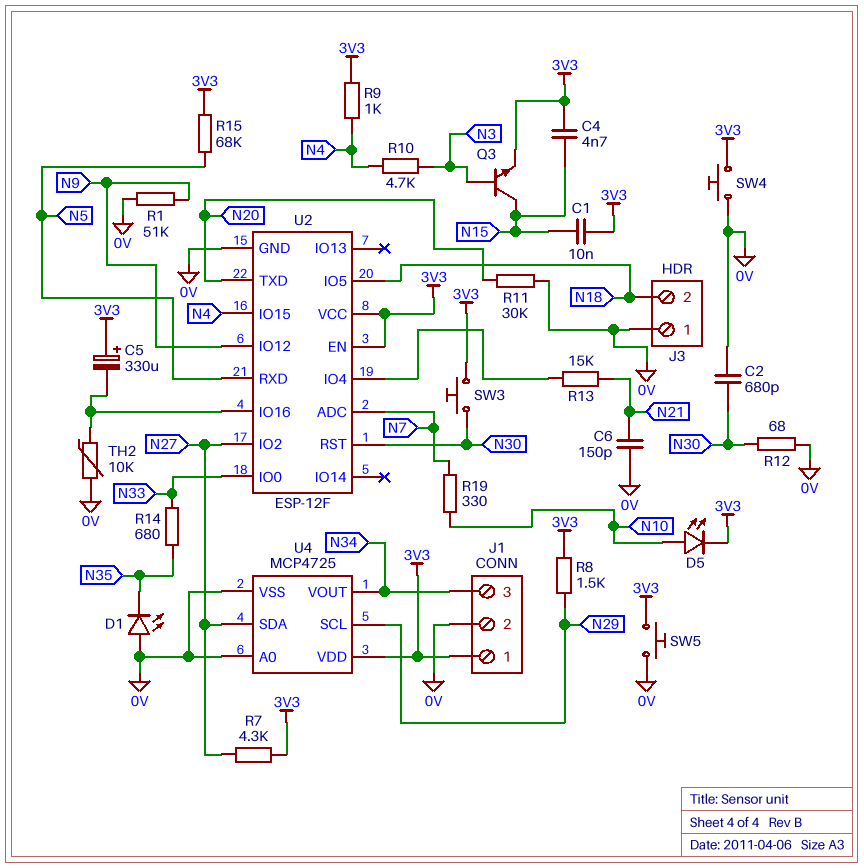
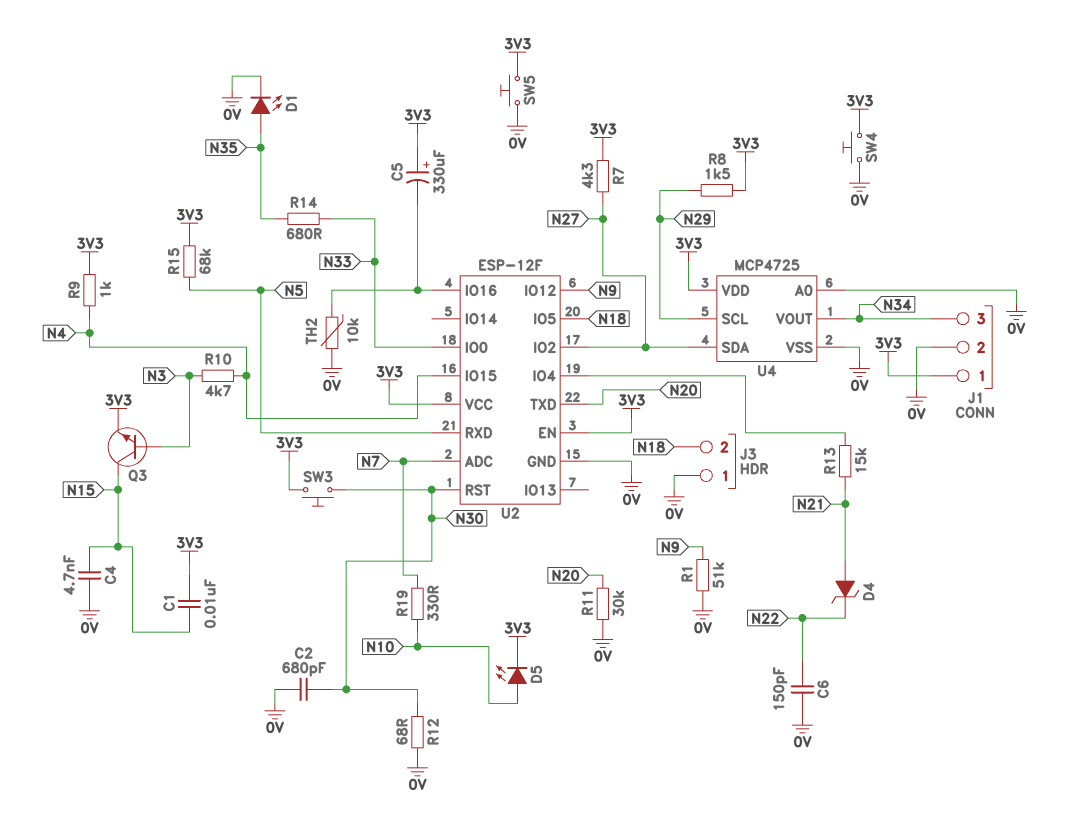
C4: 4.7nF (3V3, N15) -> 4.7nF (0V, N15)
C6: 150pF (0V, N21) -> 150pF (0V, N22)
D1: LED (A 0V, K N35) -> LED (A N35, K 0V)
D4: none -> zener (A N21, K N22)

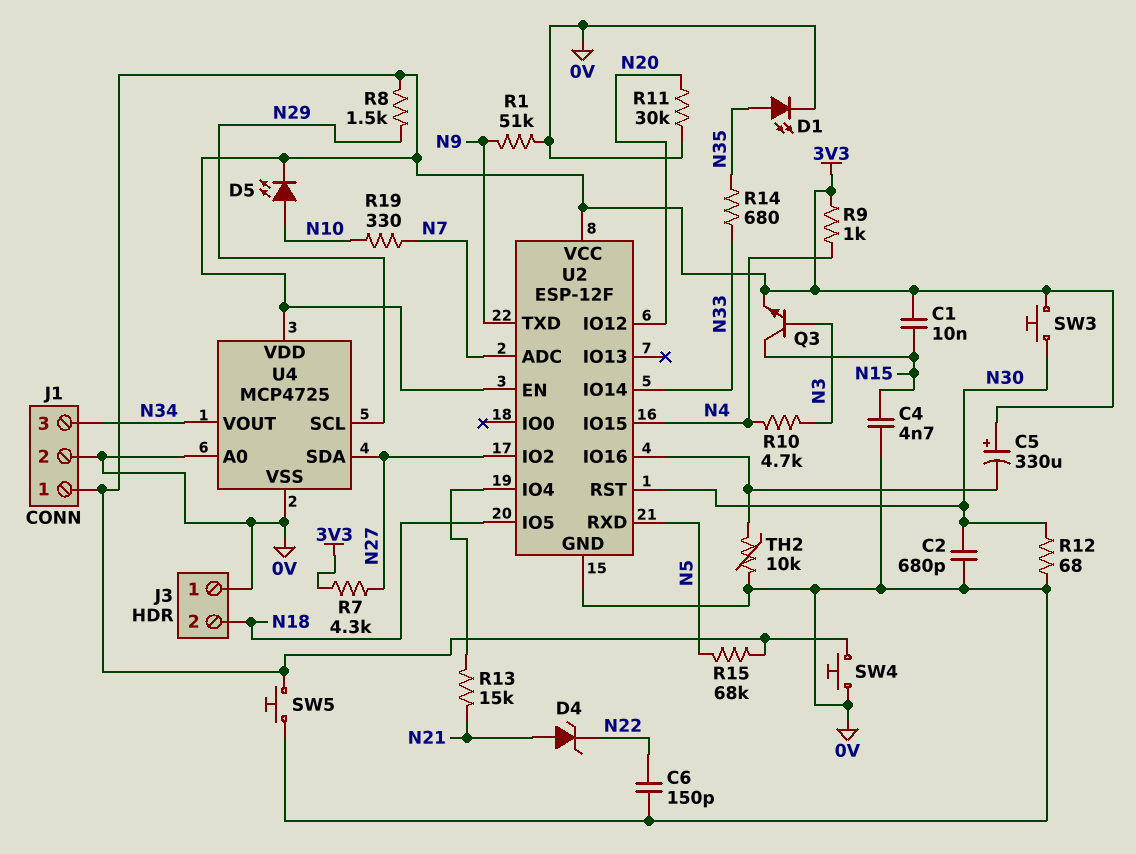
U2 pin IO0: N33 -> none
U2 pin IO12: N9 -> N20
U2 pin IO14: none -> N33
U2 pin TXD: N20 -> N9

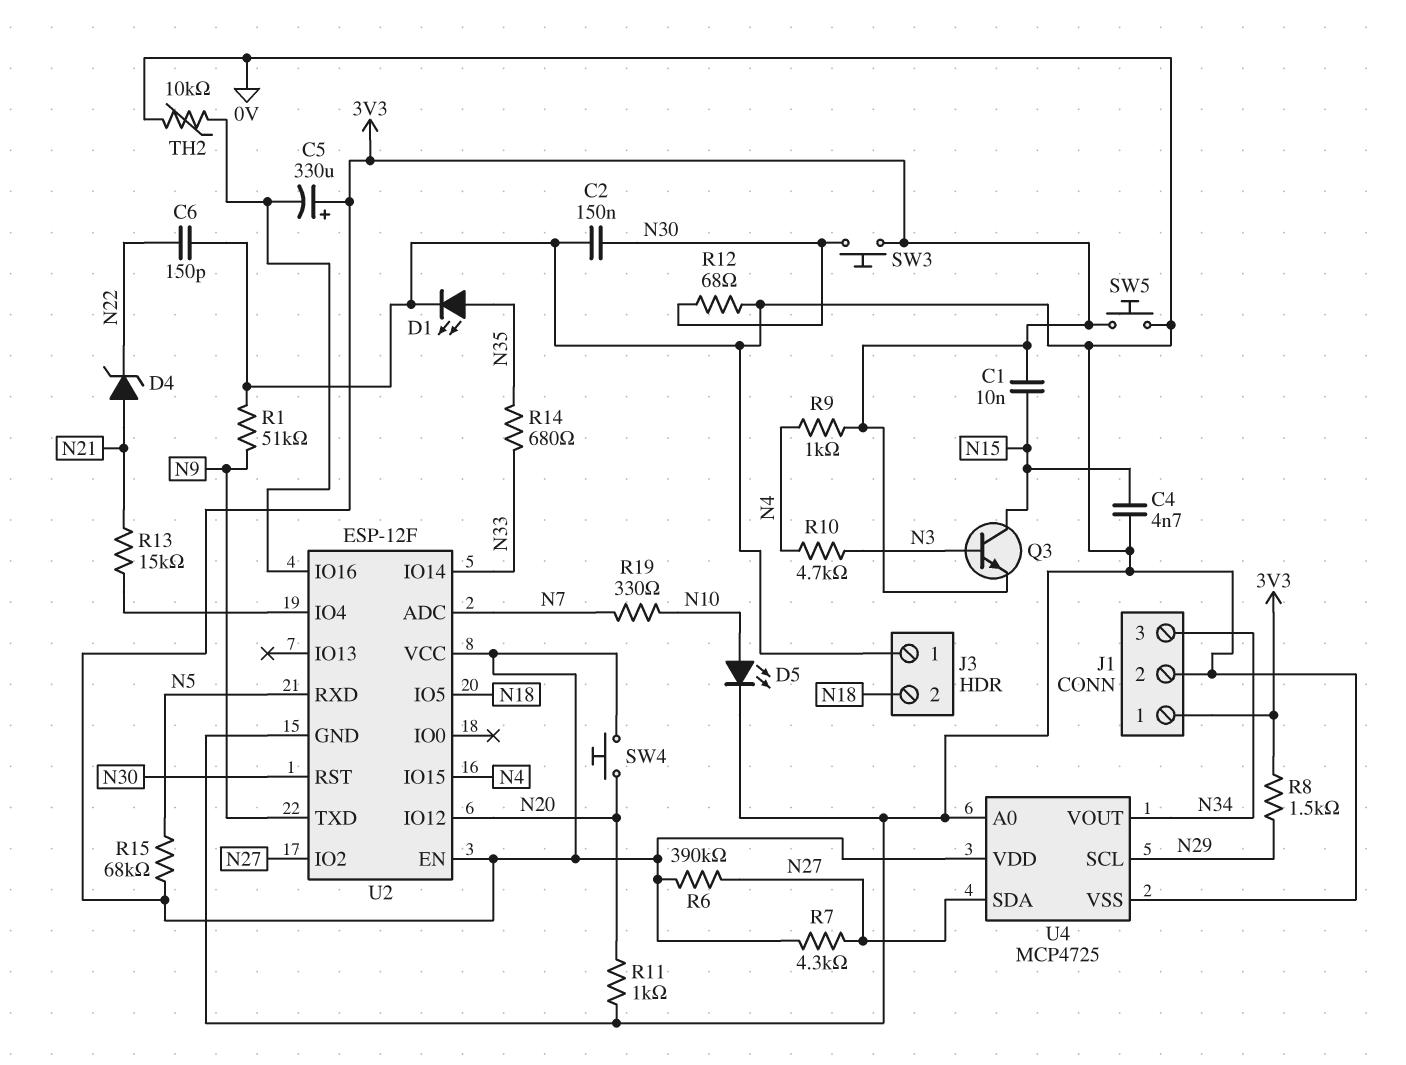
C2: 680pF (0V, N30) -> 150nF (0V, N30)
D5: LED (A N10, K 3V3) -> LED (A N10, K 0V)
R6: none -> 390k (3V3, N27)
R11: 30k (0V, N20) -> 1k (0V, N20)
SW4: button (0V, 3V3) -> button (3V3, N20)

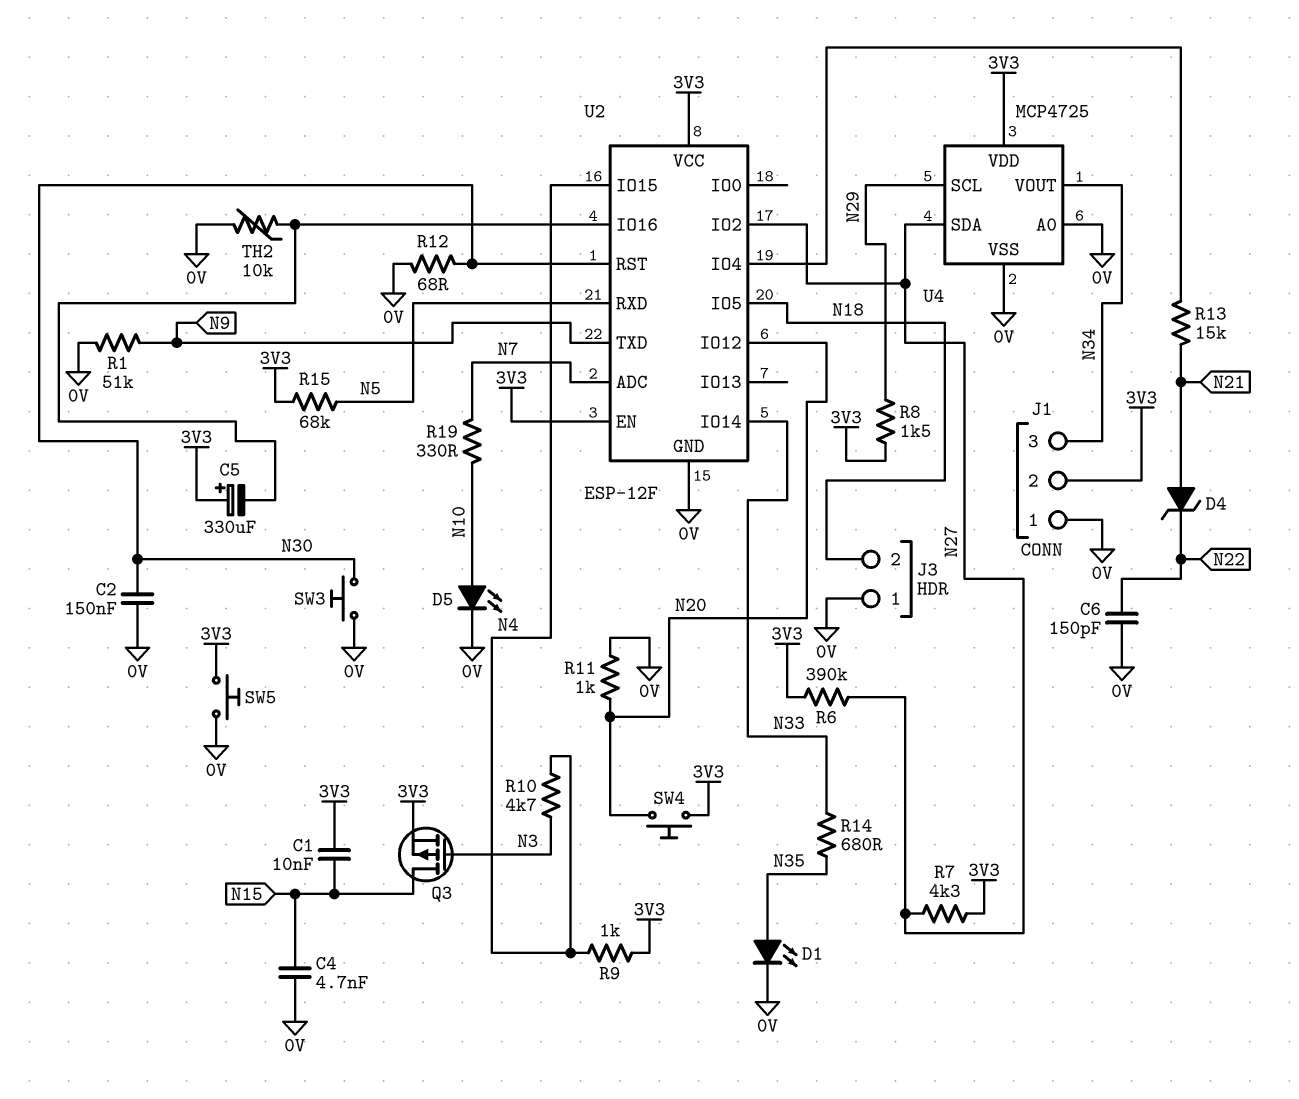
J1 pin 1: 3V3 -> 0V
J1 pin 2: 0V -> 3V3
Q3: NPN (B N3, C N15, E 3V3) -> PMOS (G N3, D N15, S 3V3)
SW3: button (3V3, N30) -> button (0V, N30)

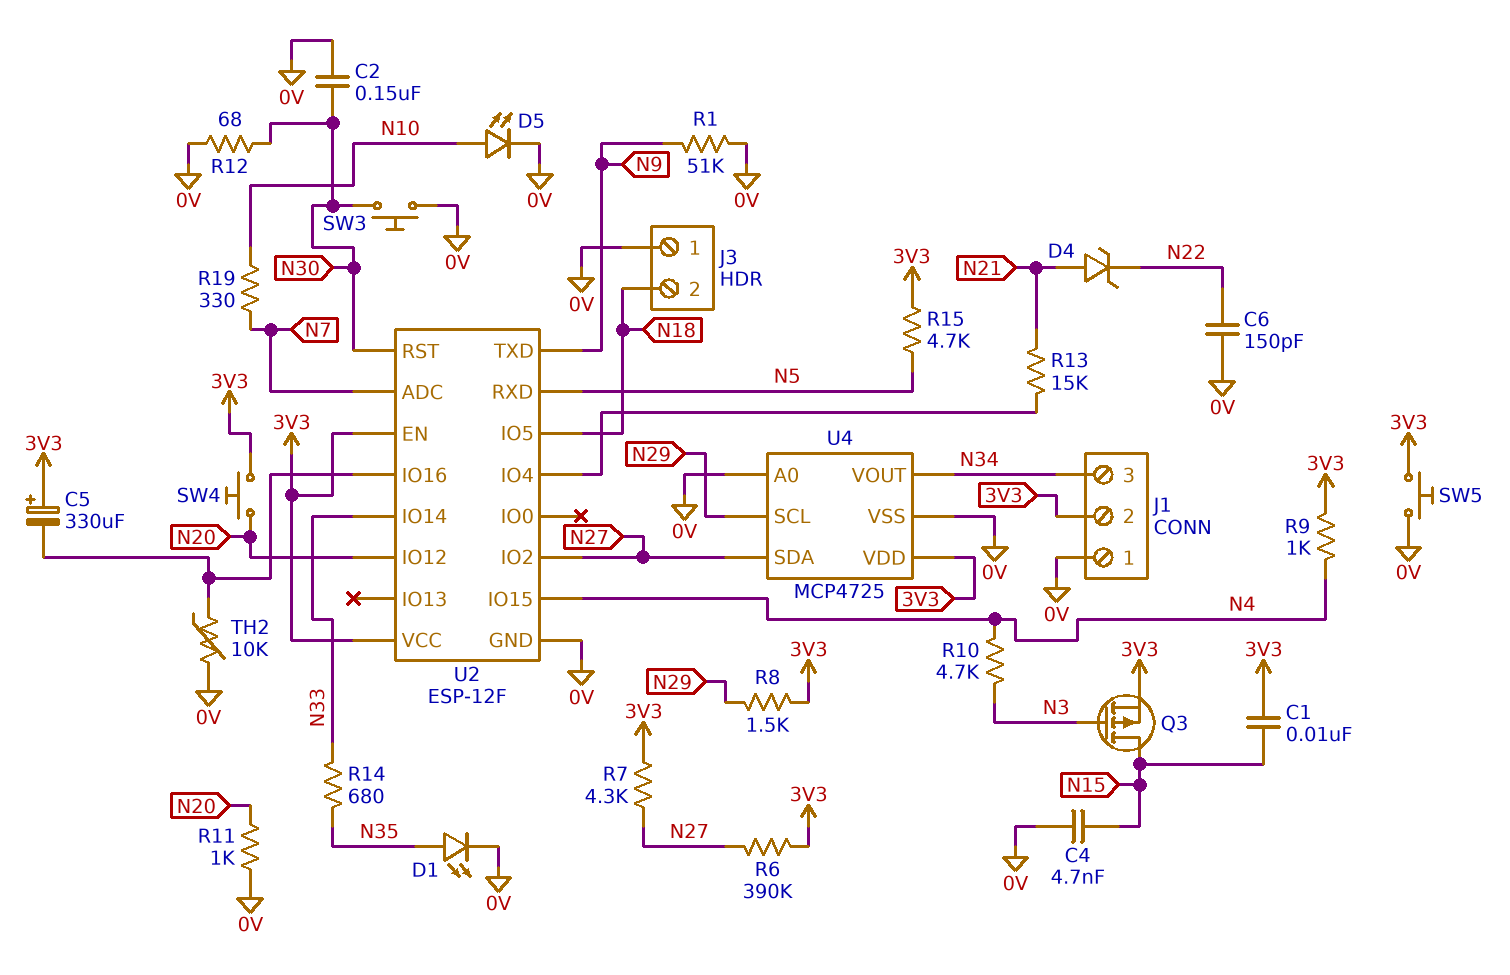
R15: 68k (3V3, N5) -> 4.7k (3V3, N5)

